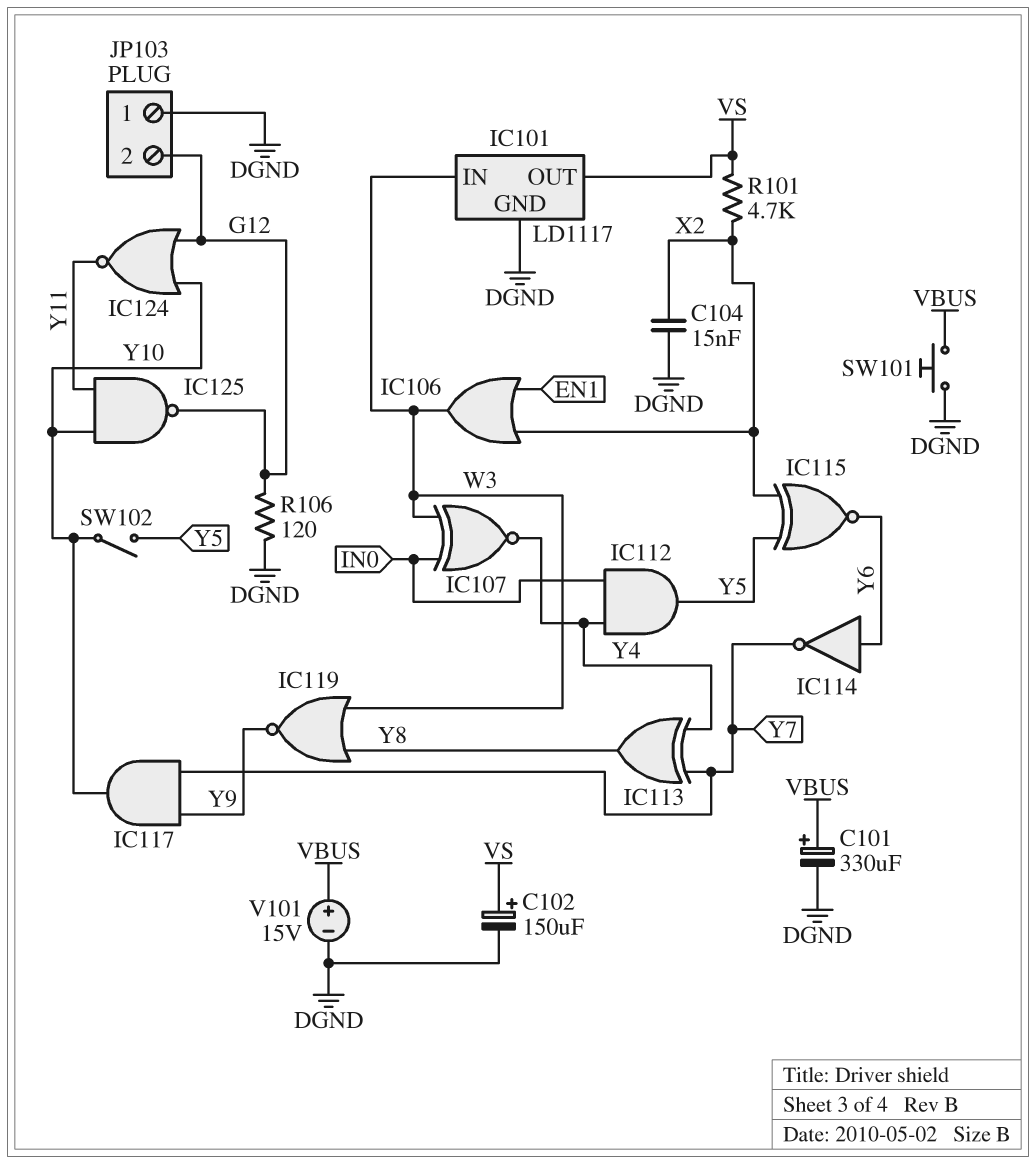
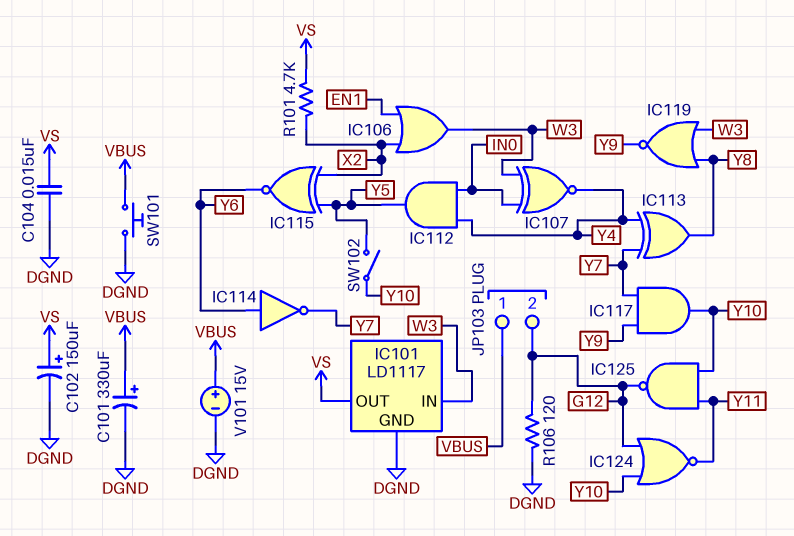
C104: 15nF (DGND, X2) -> 15nF (DGND, VS)
JP103 pin 1: DGND -> VBUS

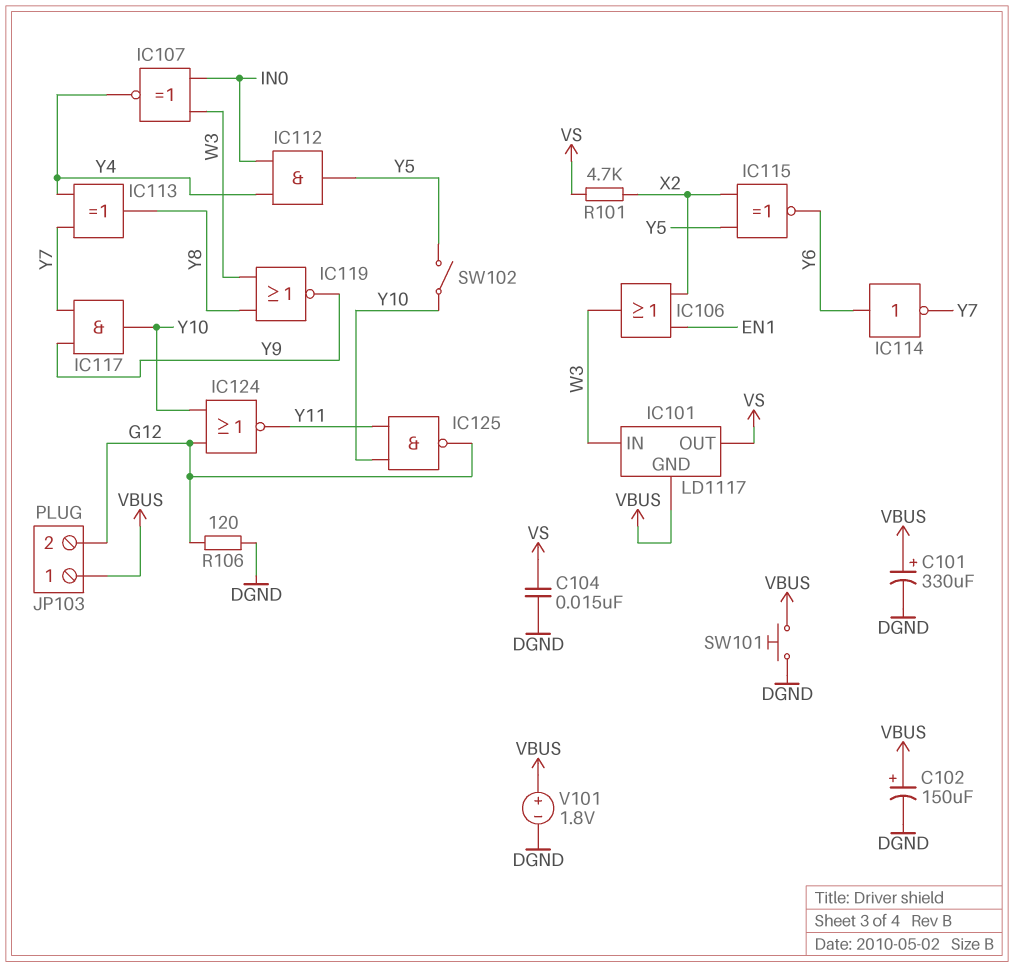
C102: 150uF (plus VS, minus DGND) -> 150uF (plus VBUS, minus DGND)
IC101 pin GND: DGND -> VBUS
V101: 15V (plus VBUS, minus DGND) -> 1.8V (plus VBUS, minus DGND)

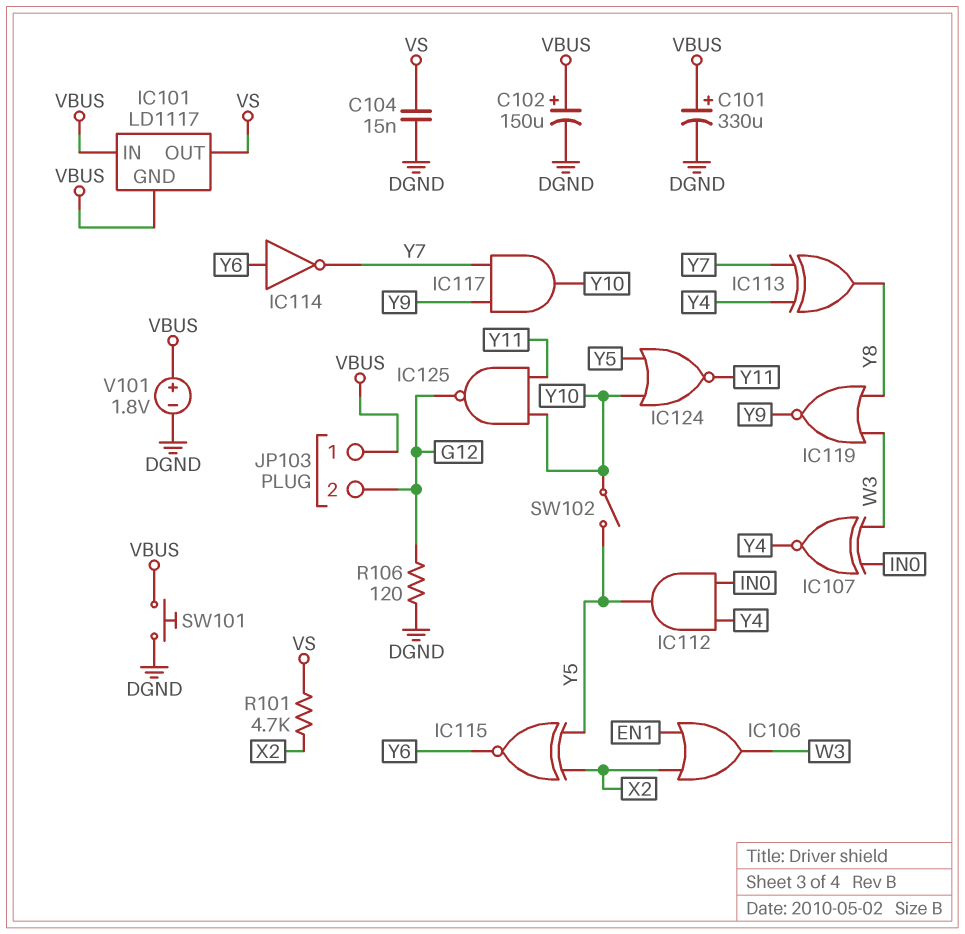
IC101 pin IN: W3 -> VBUS
IC124: NOR (in G12, in Y10, out Y11) -> NOR (in Y5, in Y10, out Y11)

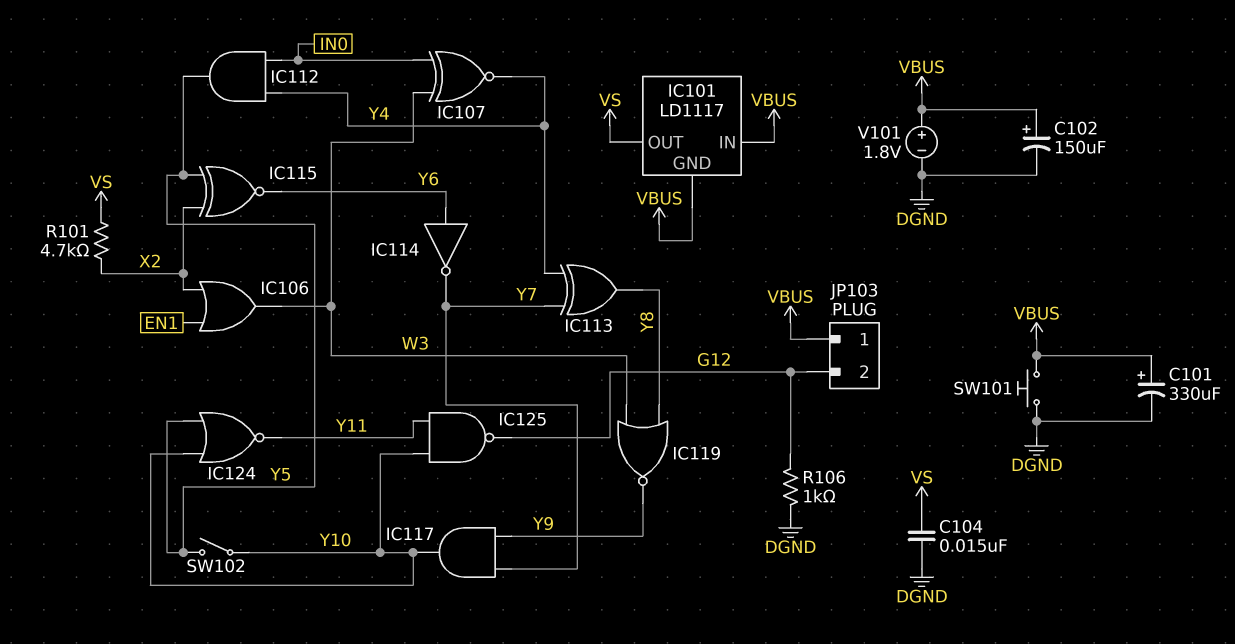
R106: 120 (DGND, G12) -> 1k (DGND, G12)

